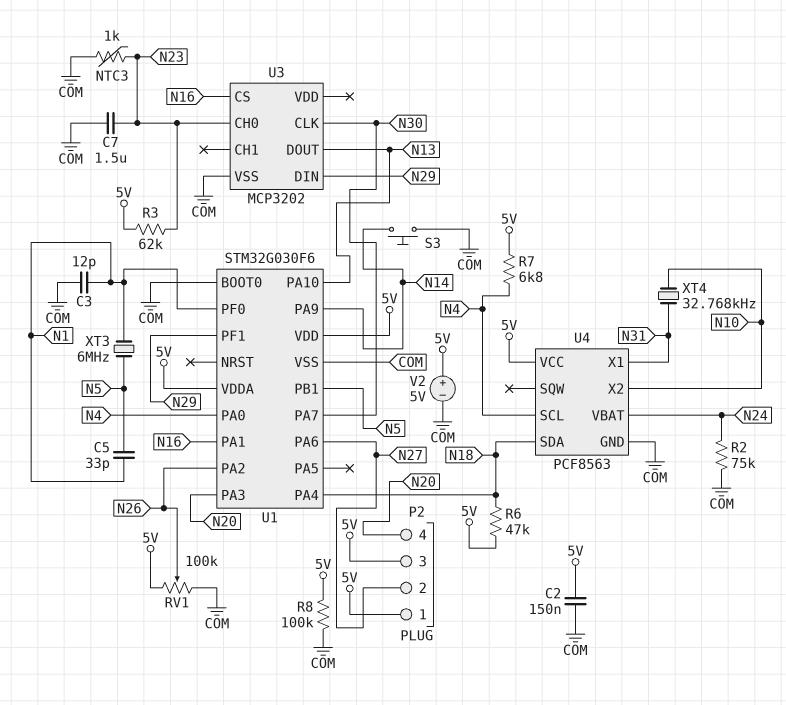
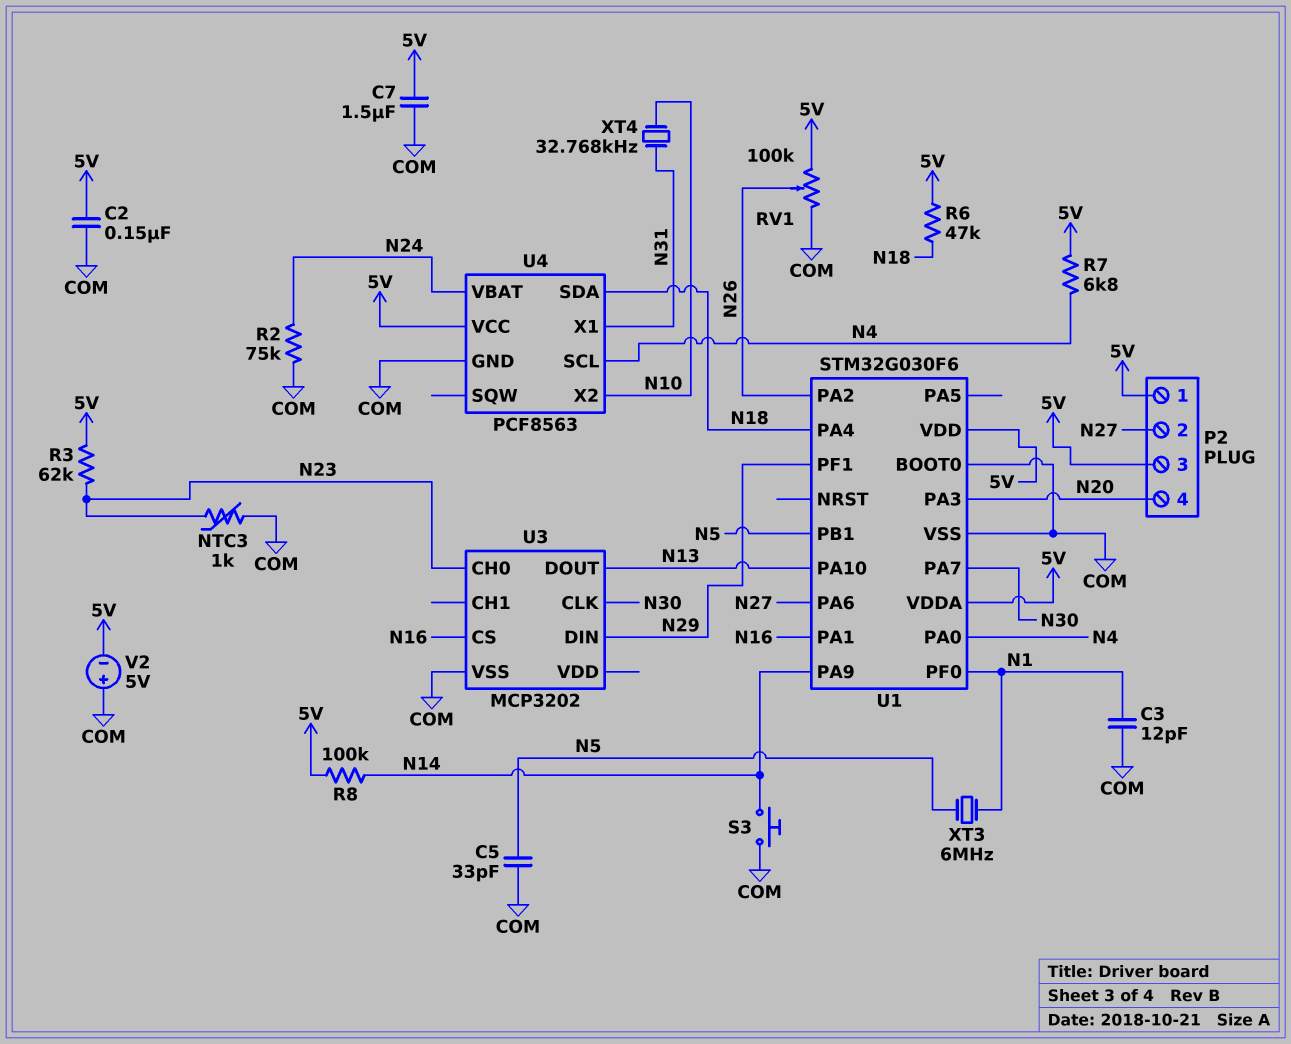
C5: 33pF (N1, N5) -> 33pF (COM, N5)
C7: 1.5uF (COM, N23) -> 1.5uF (5V, COM)
R8: 100k (5V, COM) -> 100k (5V, N14)
V2: 5V (plus 5V, minus COM) -> 5V (plus COM, minus 5V)

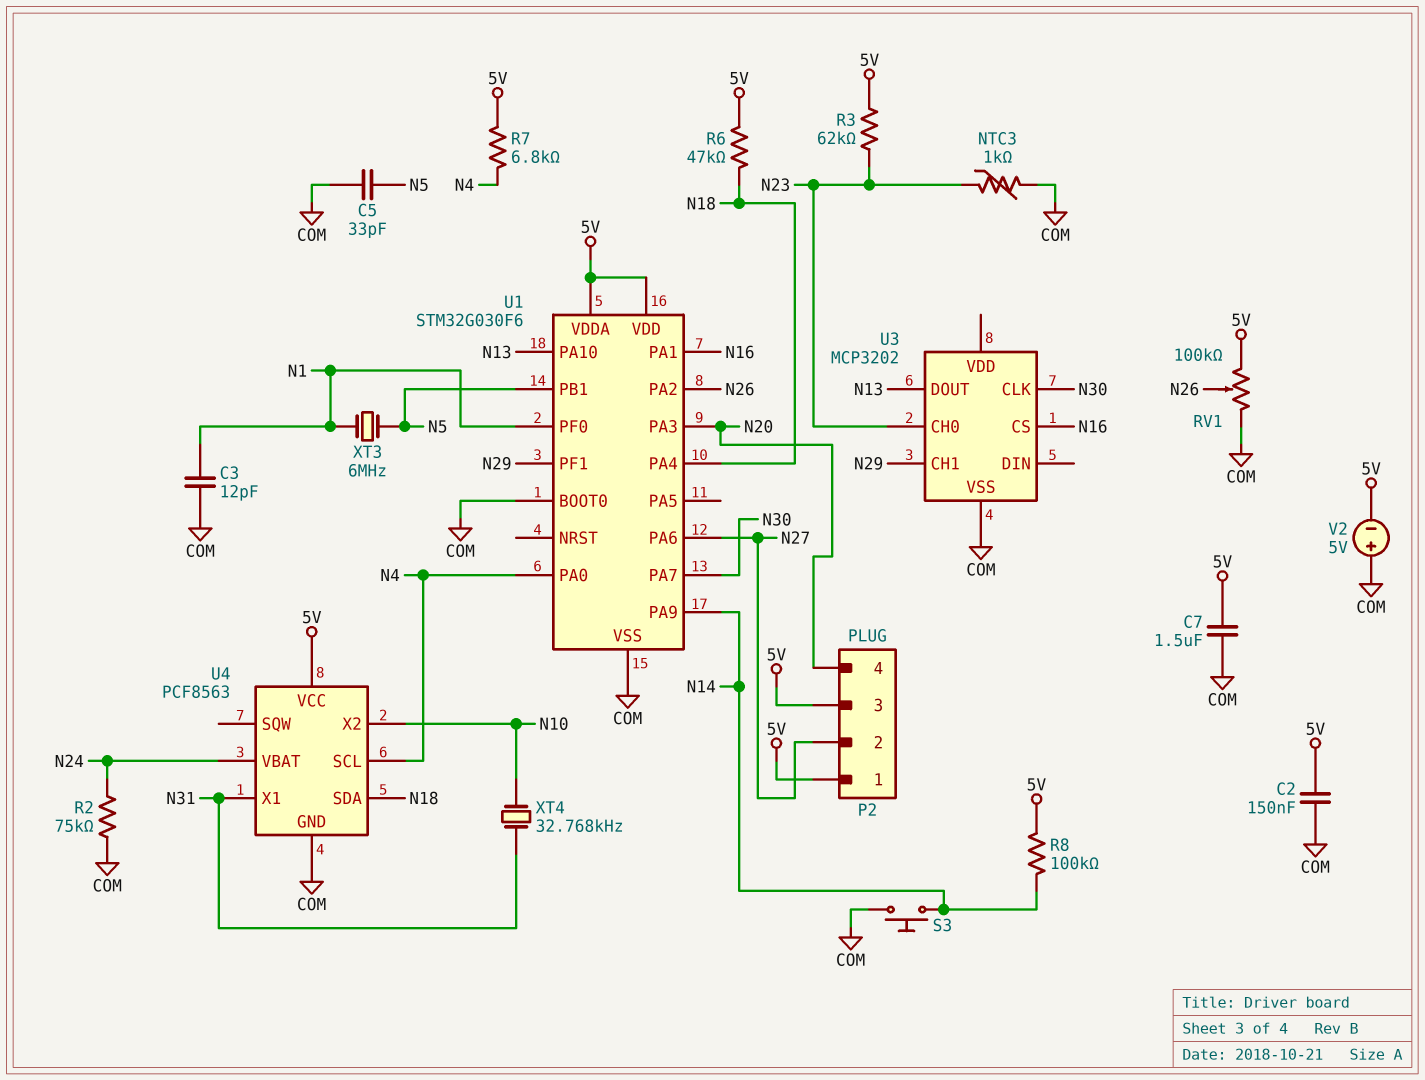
U3 pin CH1: none -> N29
U3 pin DIN: N29 -> none

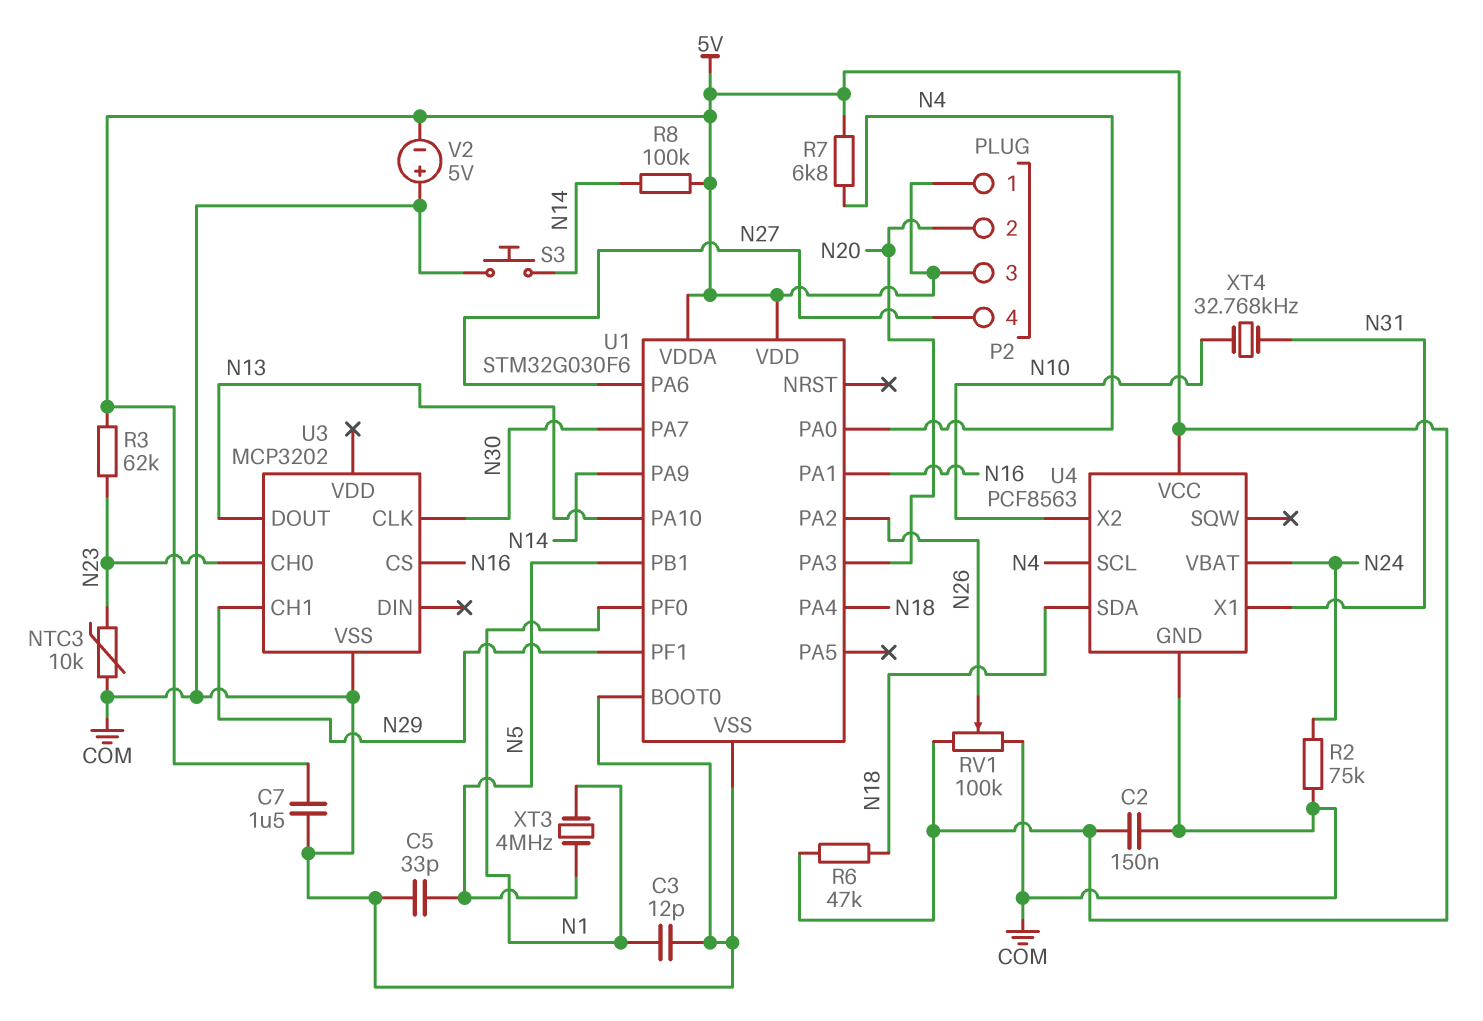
NTC3: 1k (COM, N23) -> 10k (COM, N23)
P2 pin 2: N27 -> N20
P2 pin 4: N20 -> N27
XT3: 6MHz (N1, N5) -> 4MHz (N1, N5)

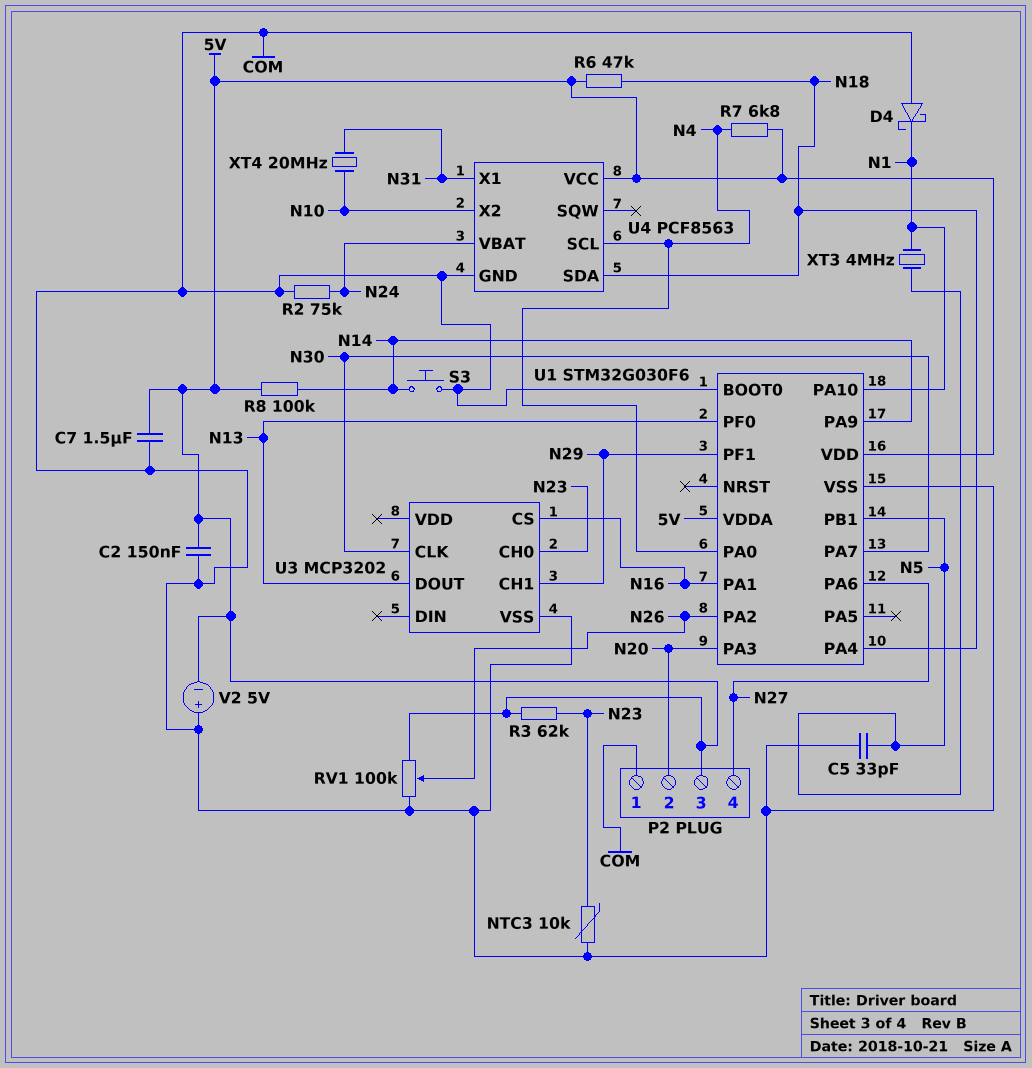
C3: 12pF (COM, N1) -> none
D4: none -> schottky (A COM, K N1)
P2 pin 1: 5V -> COM
U1 pin PA10: N13 -> N1
U1 pin PF0: N1 -> N13
XT4: 32.768kHz (N10, N31) -> 20MHz (N10, N31)

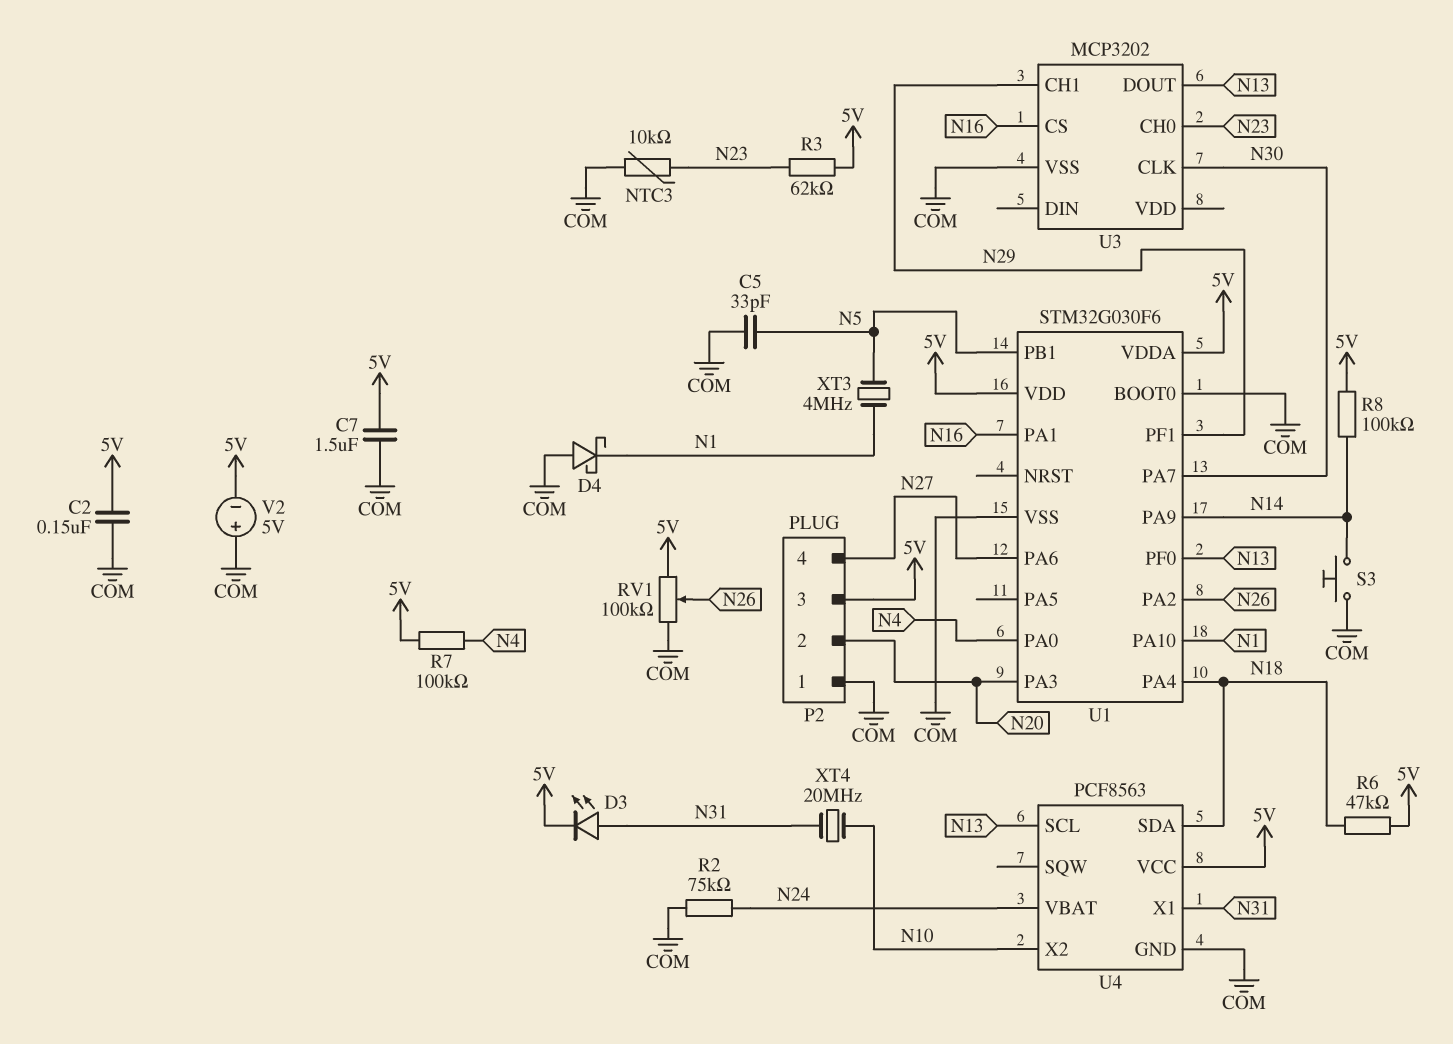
D3: none -> LED (A N31, K 5V)
R7: 6.8k (5V, N4) -> 100k (5V, N4)
U4 pin SCL: N4 -> N13

